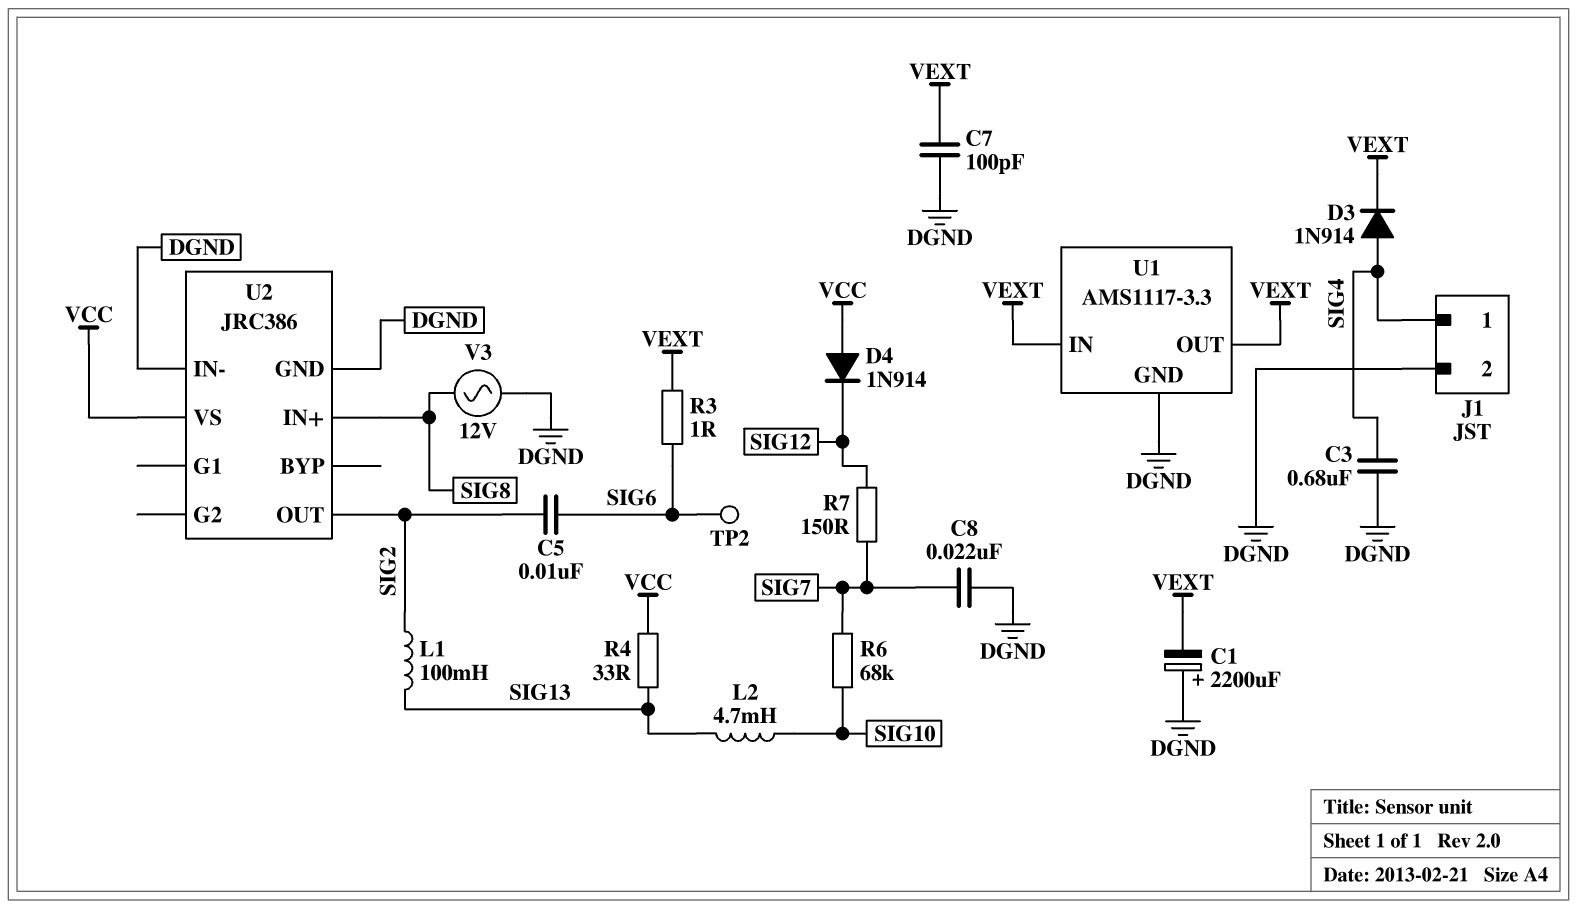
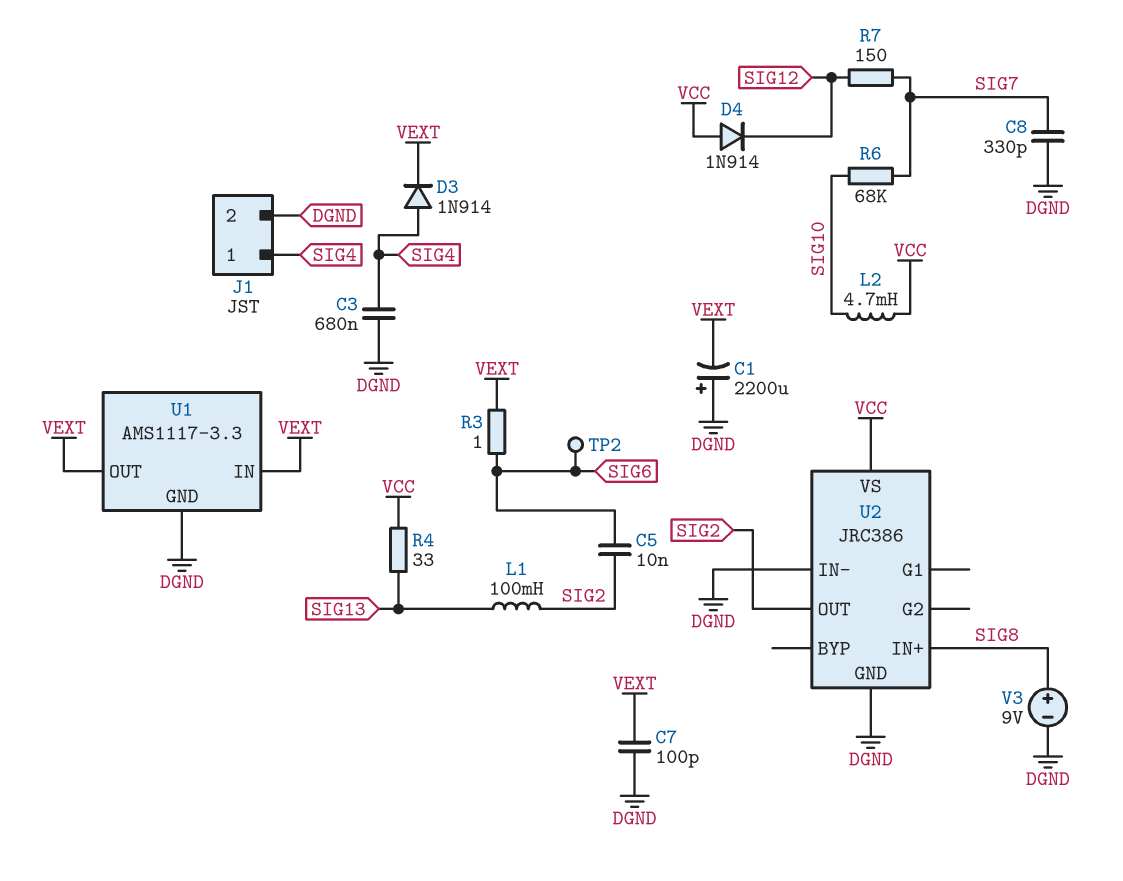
C8: 22nF (DGND, SIG7) -> 330pF (DGND, SIG7)
L2: 4.7mH (SIG10, SIG13) -> 4.7mH (SIG10, VCC)
V3: AC 12V (DGND, SIG8) -> 9V (plus SIG8, minus DGND)

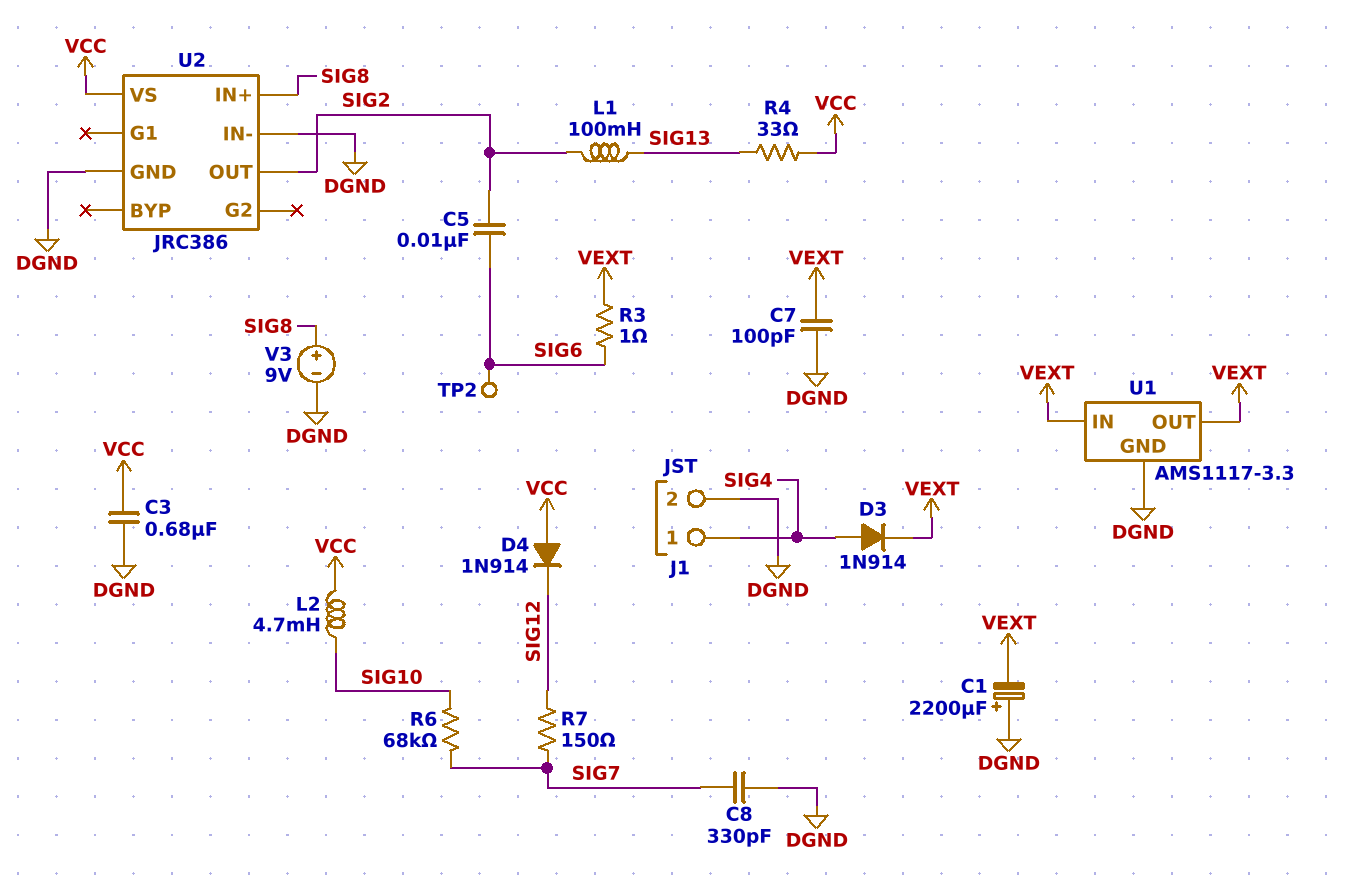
C3: 680nF (DGND, SIG4) -> 680nF (DGND, VCC)

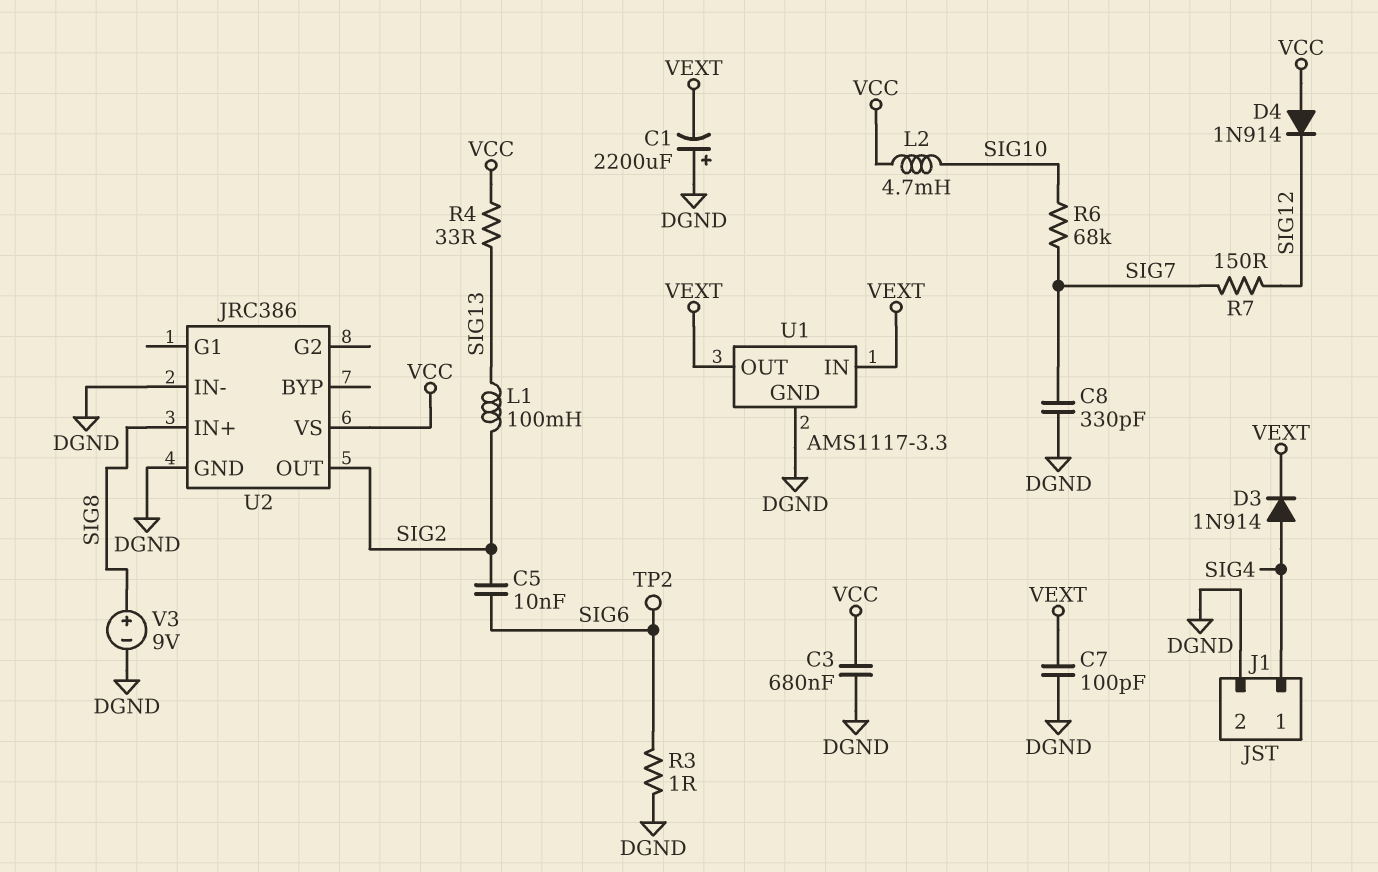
R3: 1 (SIG6, VEXT) -> 1 (DGND, SIG6)

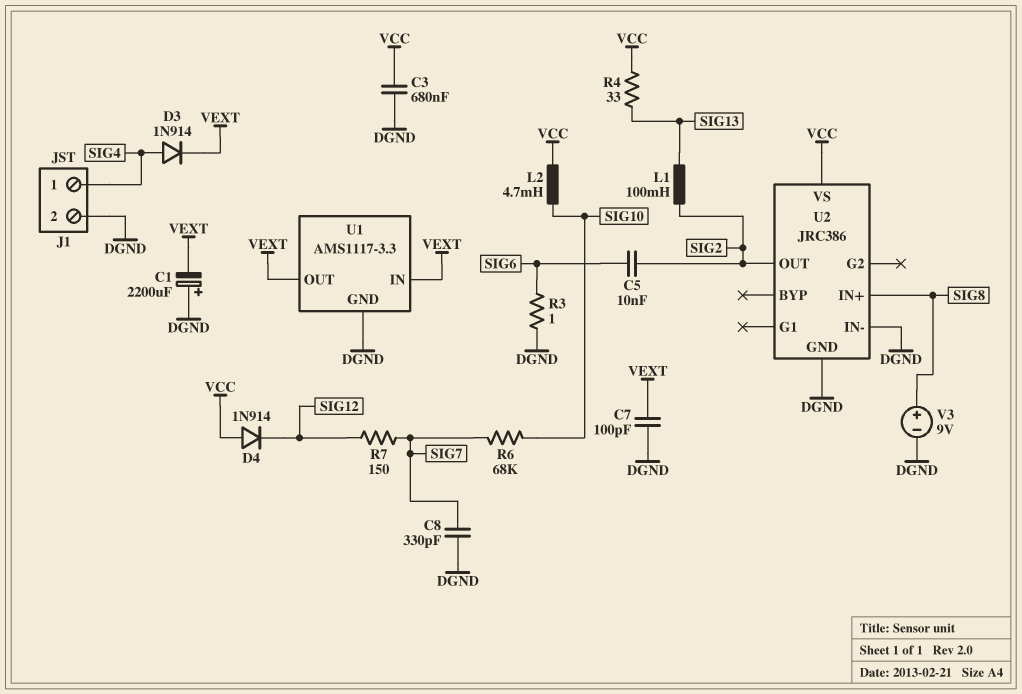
TP2: test point (SIG6) -> none

